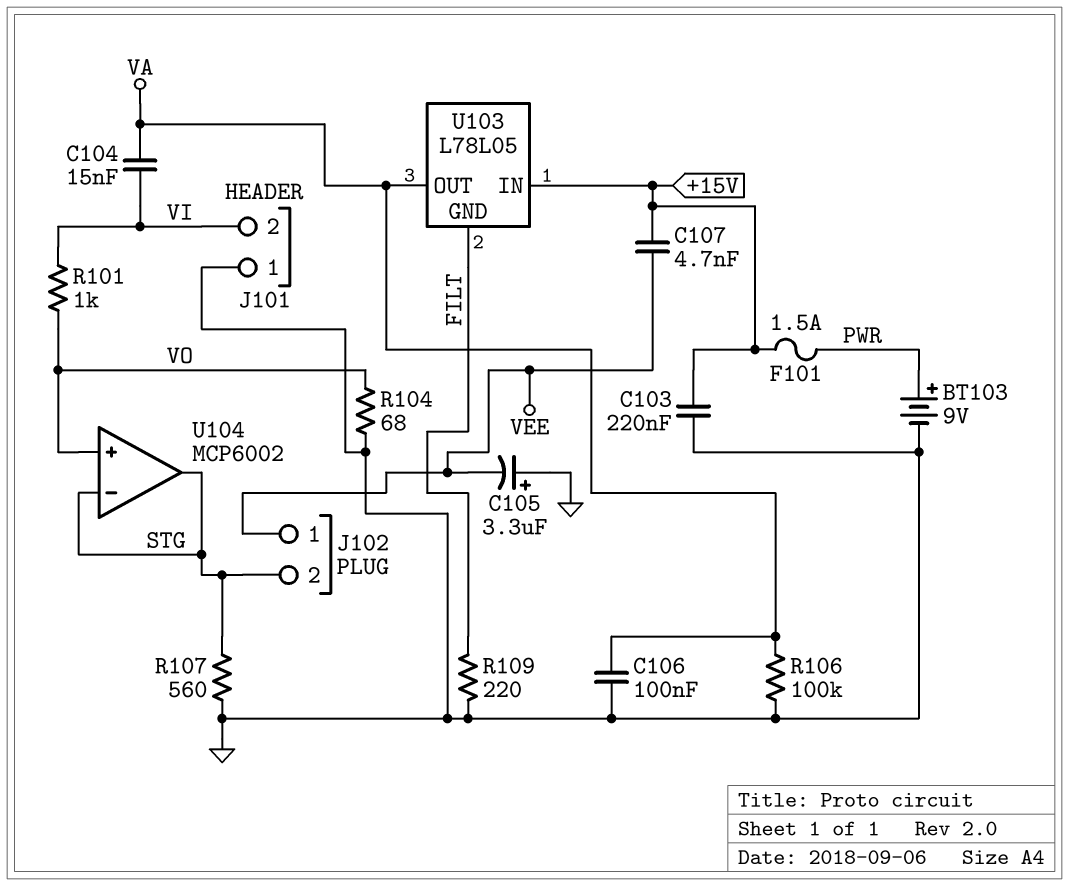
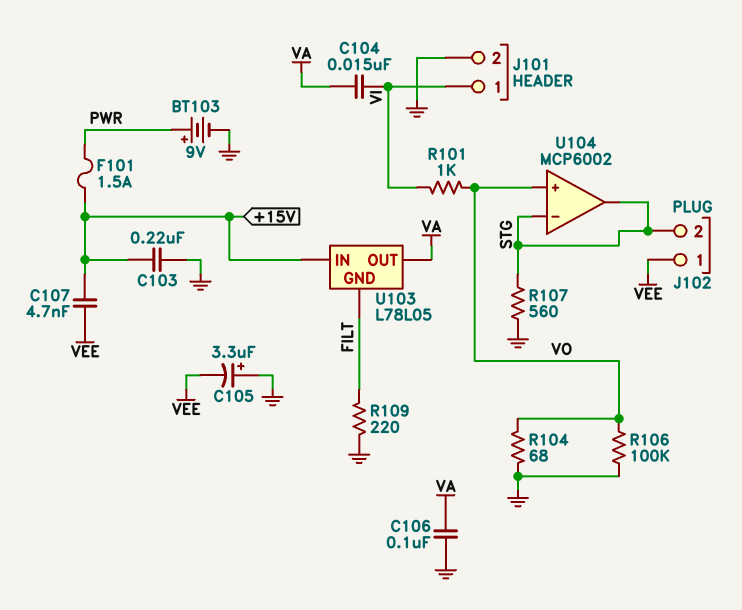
J101 pin 1: GND -> VI
J101 pin 2: VI -> GND
R106: 100k (GND, VA) -> 100k (GND, VO)

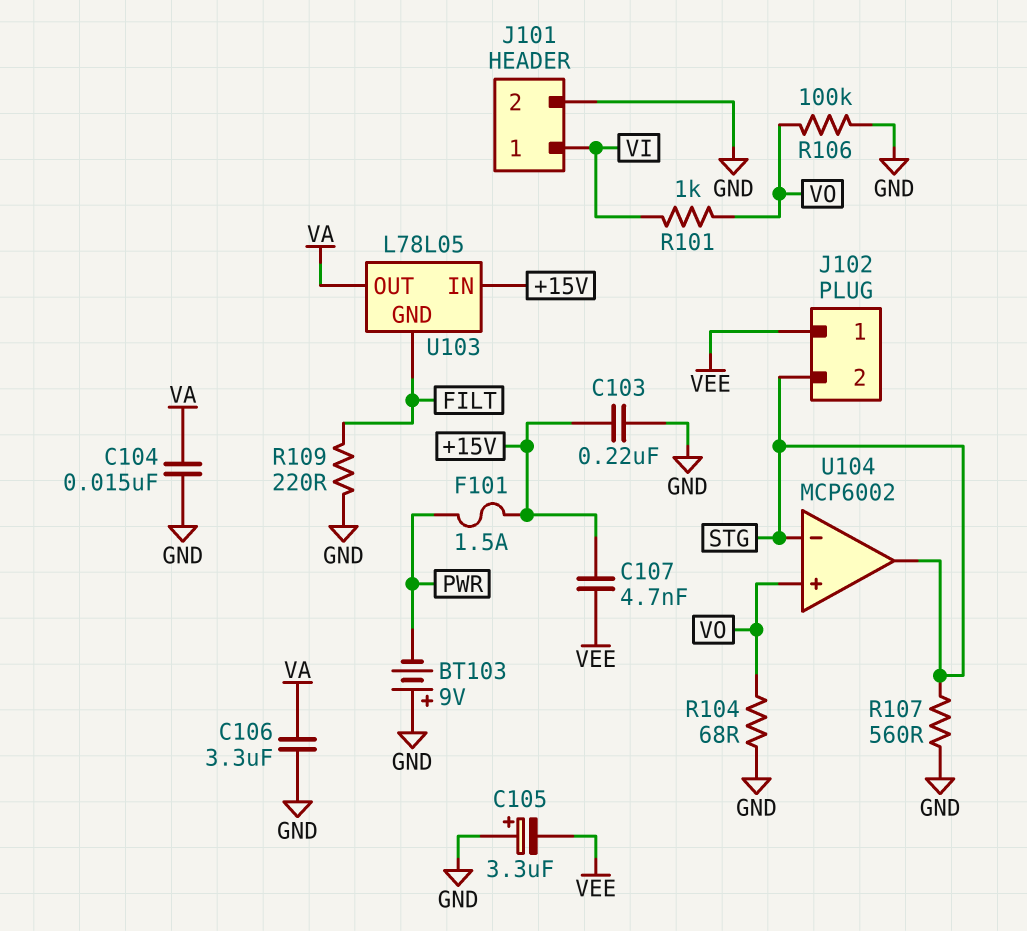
BT103: 9V (plus PWR, minus GND) -> 9V (plus GND, minus PWR)
C104: 15nF (VA, VI) -> 15nF (GND, VA)
C106: 100nF (GND, VA) -> 3.3uF (GND, VA)

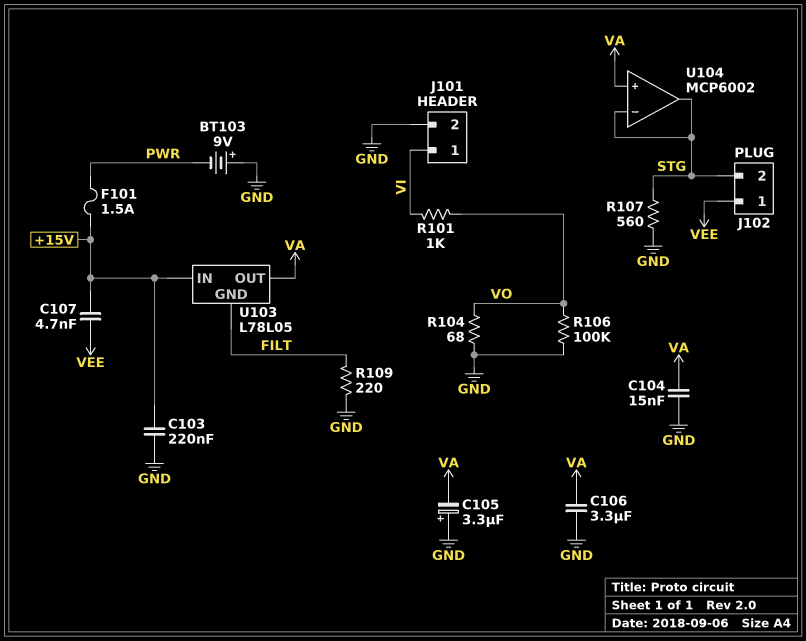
C105: 3.3uF (plus GND, minus VEE) -> 3.3uF (plus GND, minus VA)
U104 pin in+: VO -> VA

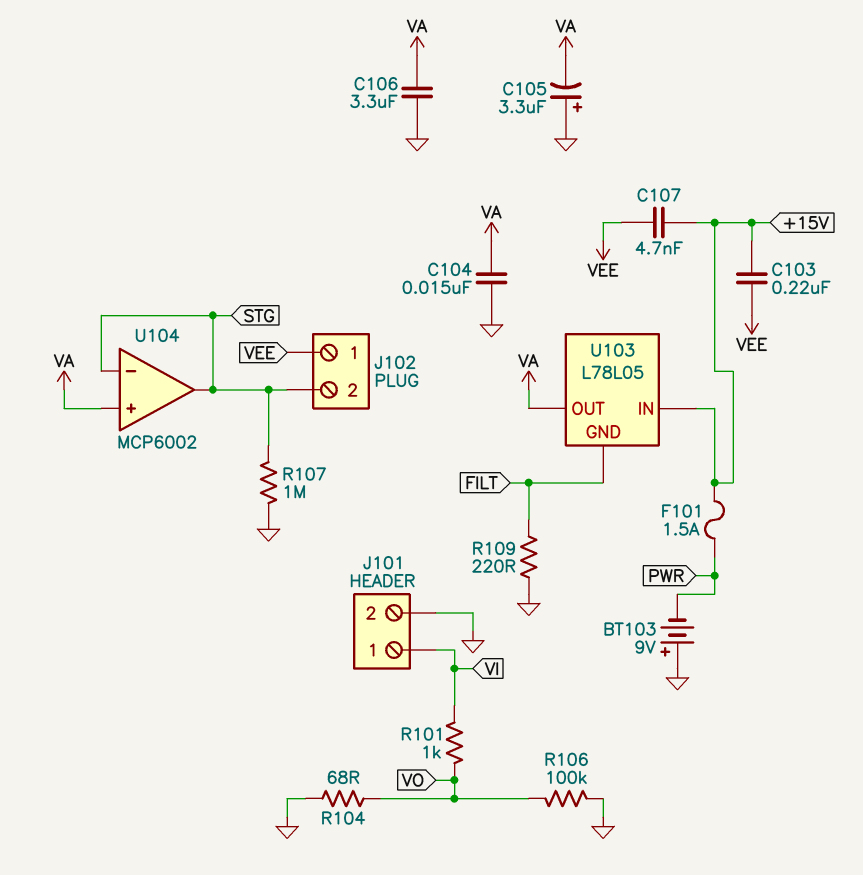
C103: 220nF (+15V, GND) -> 220nF (+15V, VEE)
R107: 560 (GND, STG) -> 1M (GND, STG)

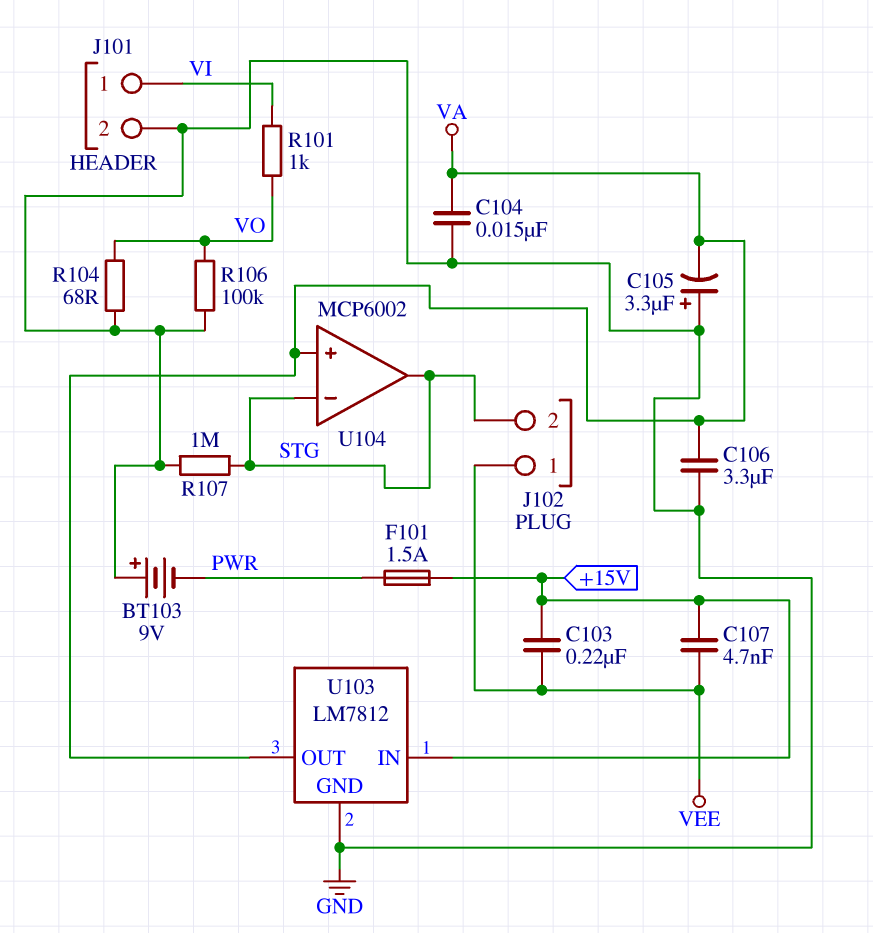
R109: 220 (FILT, GND) -> none
U103: L78L05 -> LM7812
U103 pin GND: FILT -> GND

